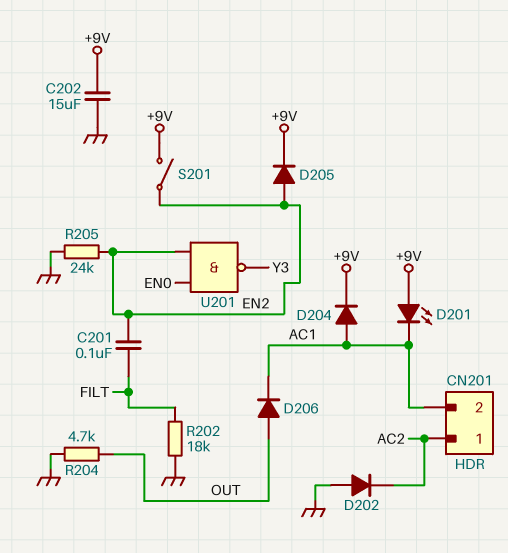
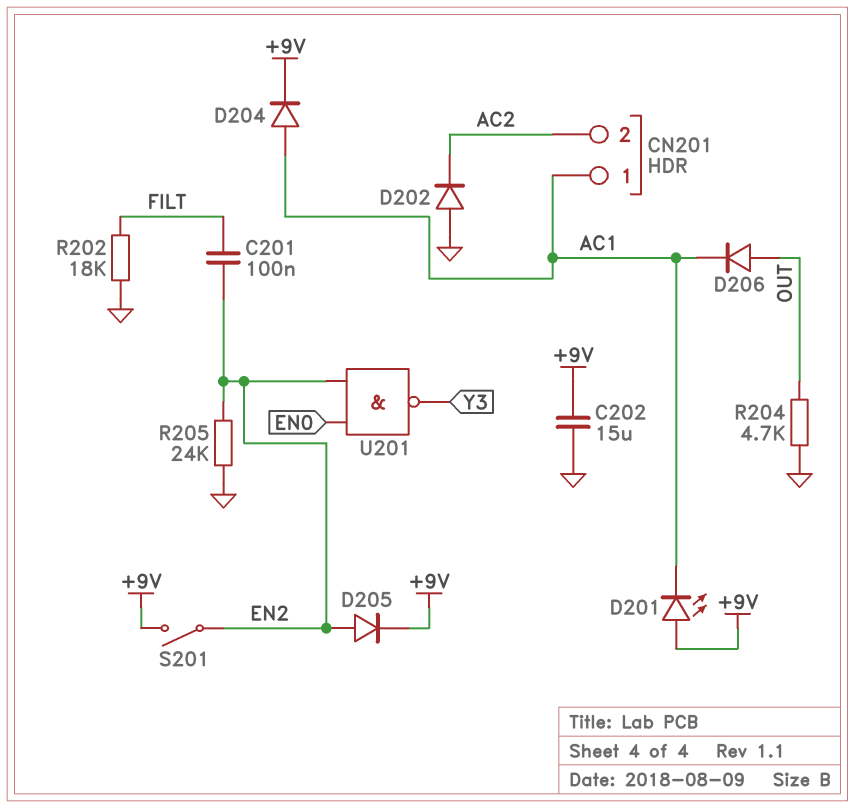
CN201 pin 1: AC2 -> AC1
CN201 pin 2: AC1 -> AC2

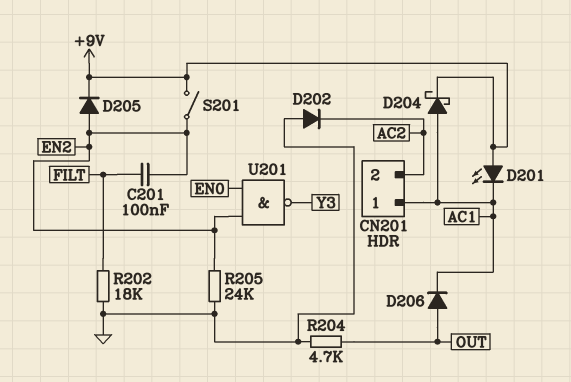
C202: 15uF (+9V, GND) -> none
D204: diode (A AC1, K +9V) -> schottky (A AC1, K +9V)

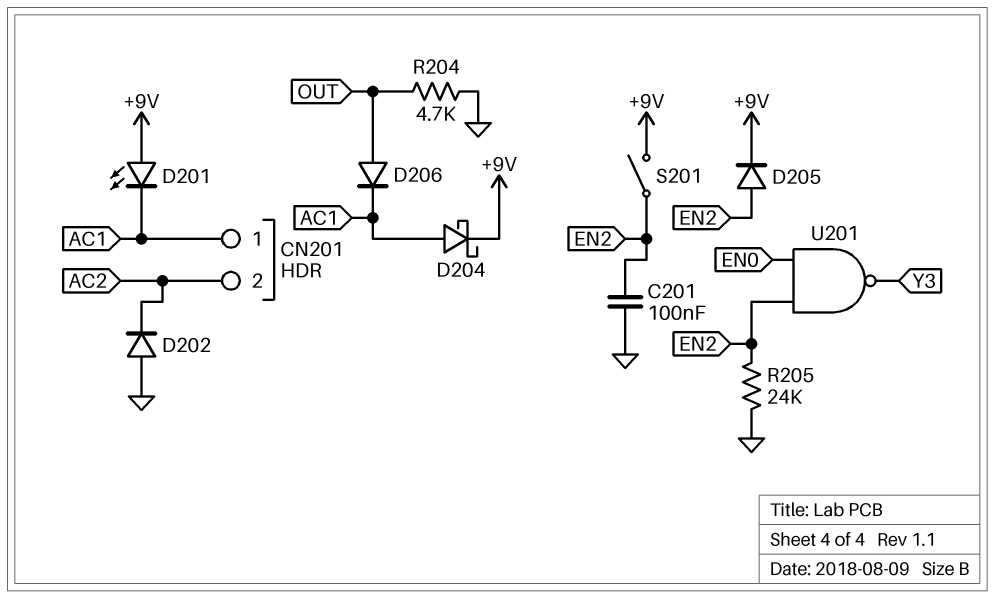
C201: 100nF (EN2, FILT) -> 100nF (EN2, GND)
R202: 18k (FILT, GND) -> none

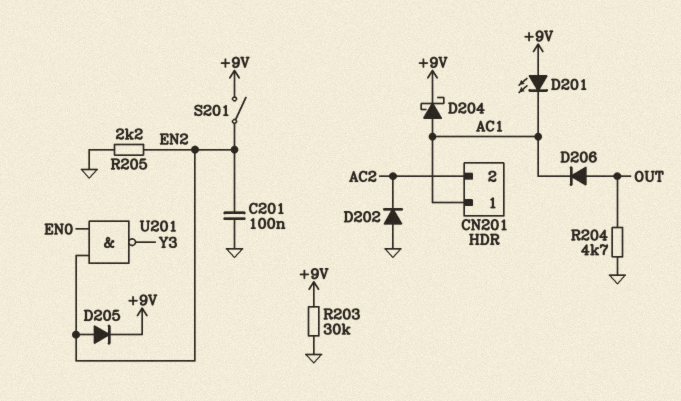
R203: none -> 30k (+9V, GND)
R205: 24k (EN2, GND) -> 2.2k (EN2, GND)

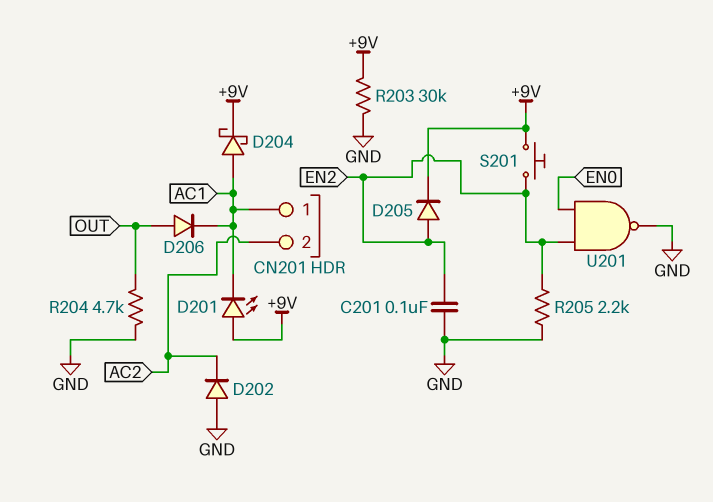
S201: switch (+9V, EN2) -> button (+9V, EN2)
U201: NAND (in EN0, in EN2, out Y3) -> NAND (in EN0, in EN2, out GND)

